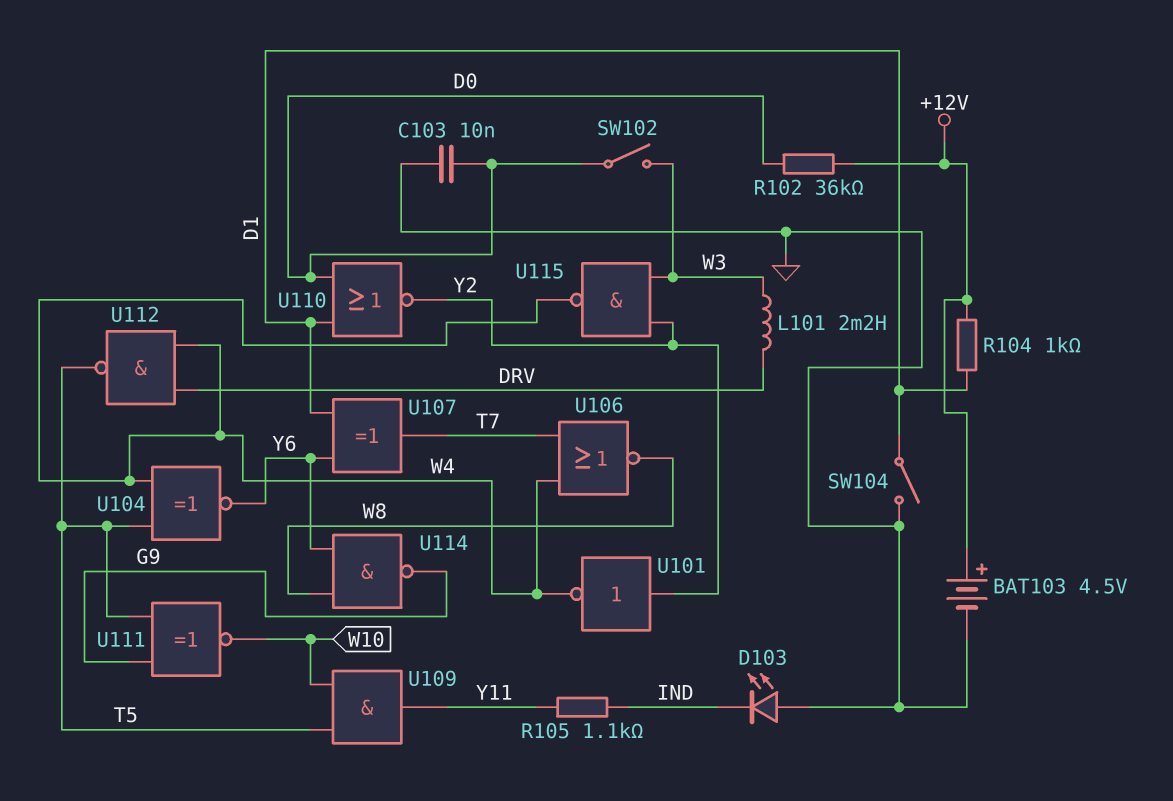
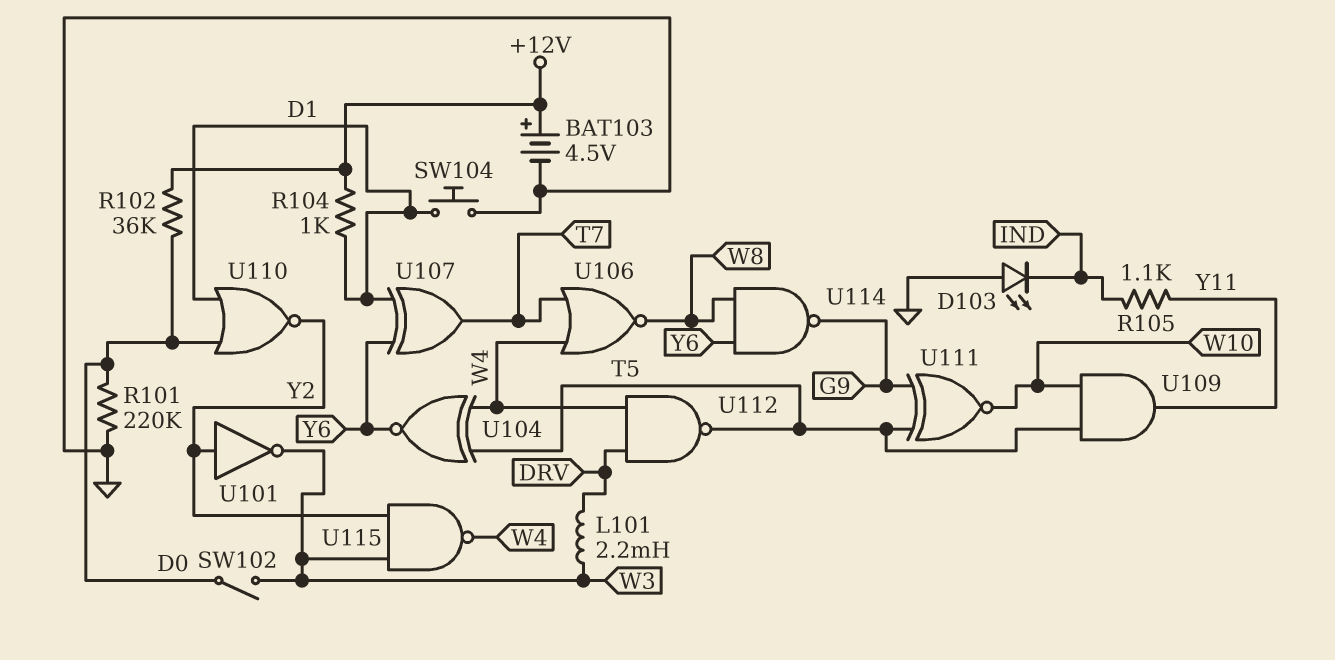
C103: 10nF (D0, GND) -> none
R101: none -> 220k (D0, GND)
SW104: switch (D1, GND) -> button (D1, GND)
U101: NOT (in Y2, out W4) -> NOT (in Y2, out W3)

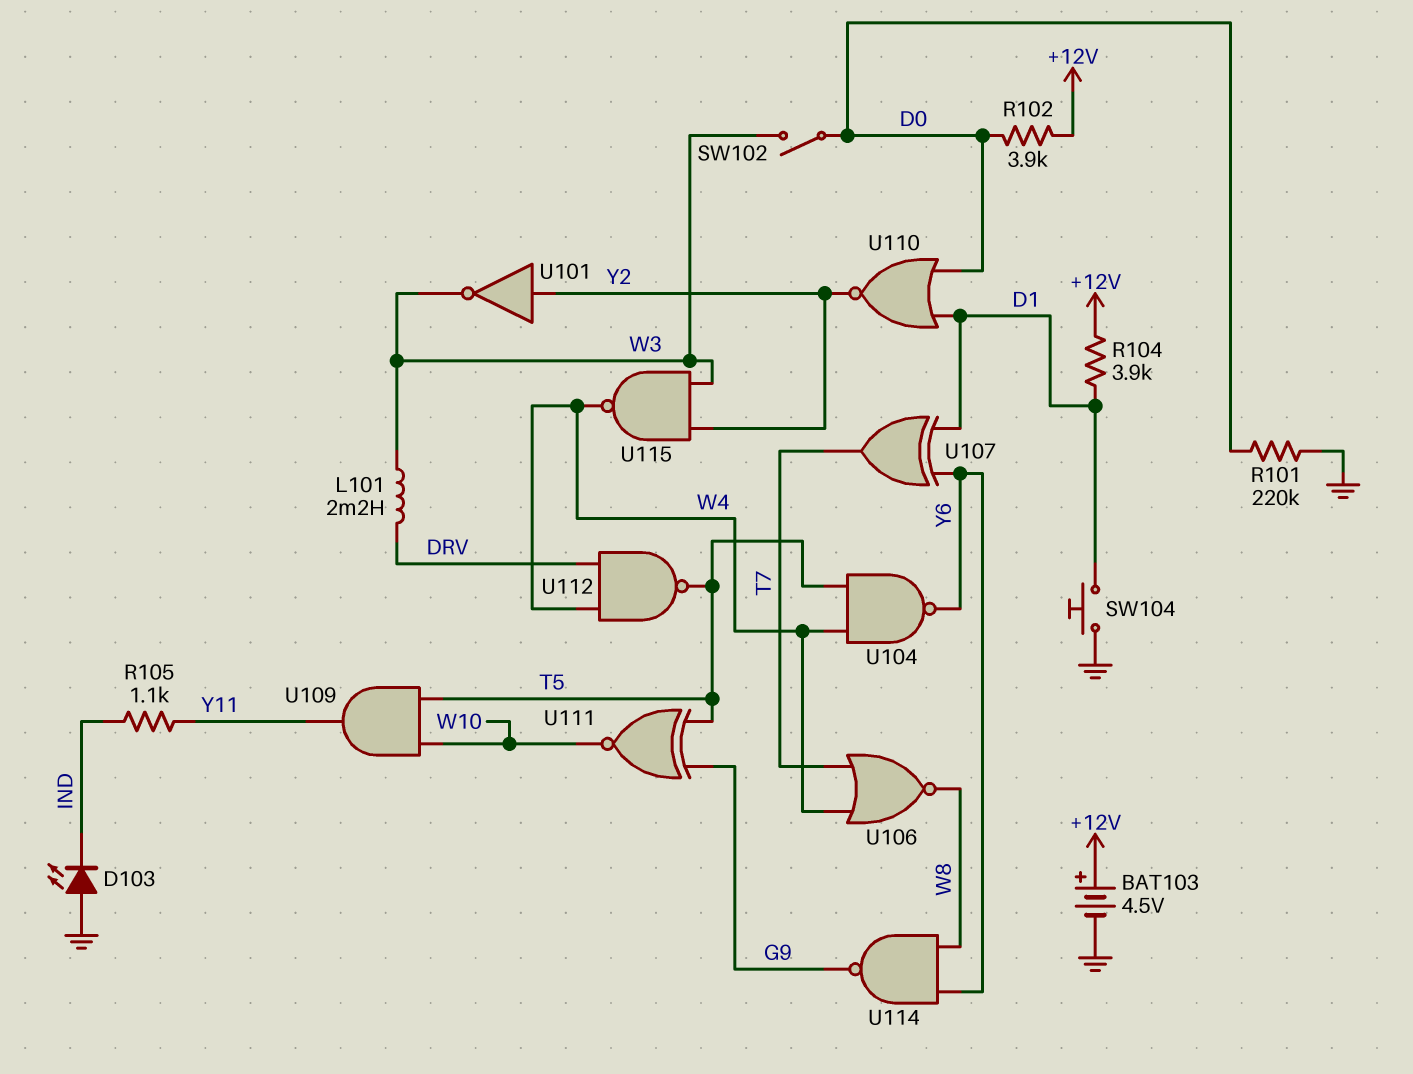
R102: 36k (+12V, D0) -> 3.9k (+12V, D0)
R104: 1k (+12V, D1) -> 3.9k (+12V, D1)
U104: XNOR (in T5, in W4, out Y6) -> NAND (in T5, in W4, out Y6)

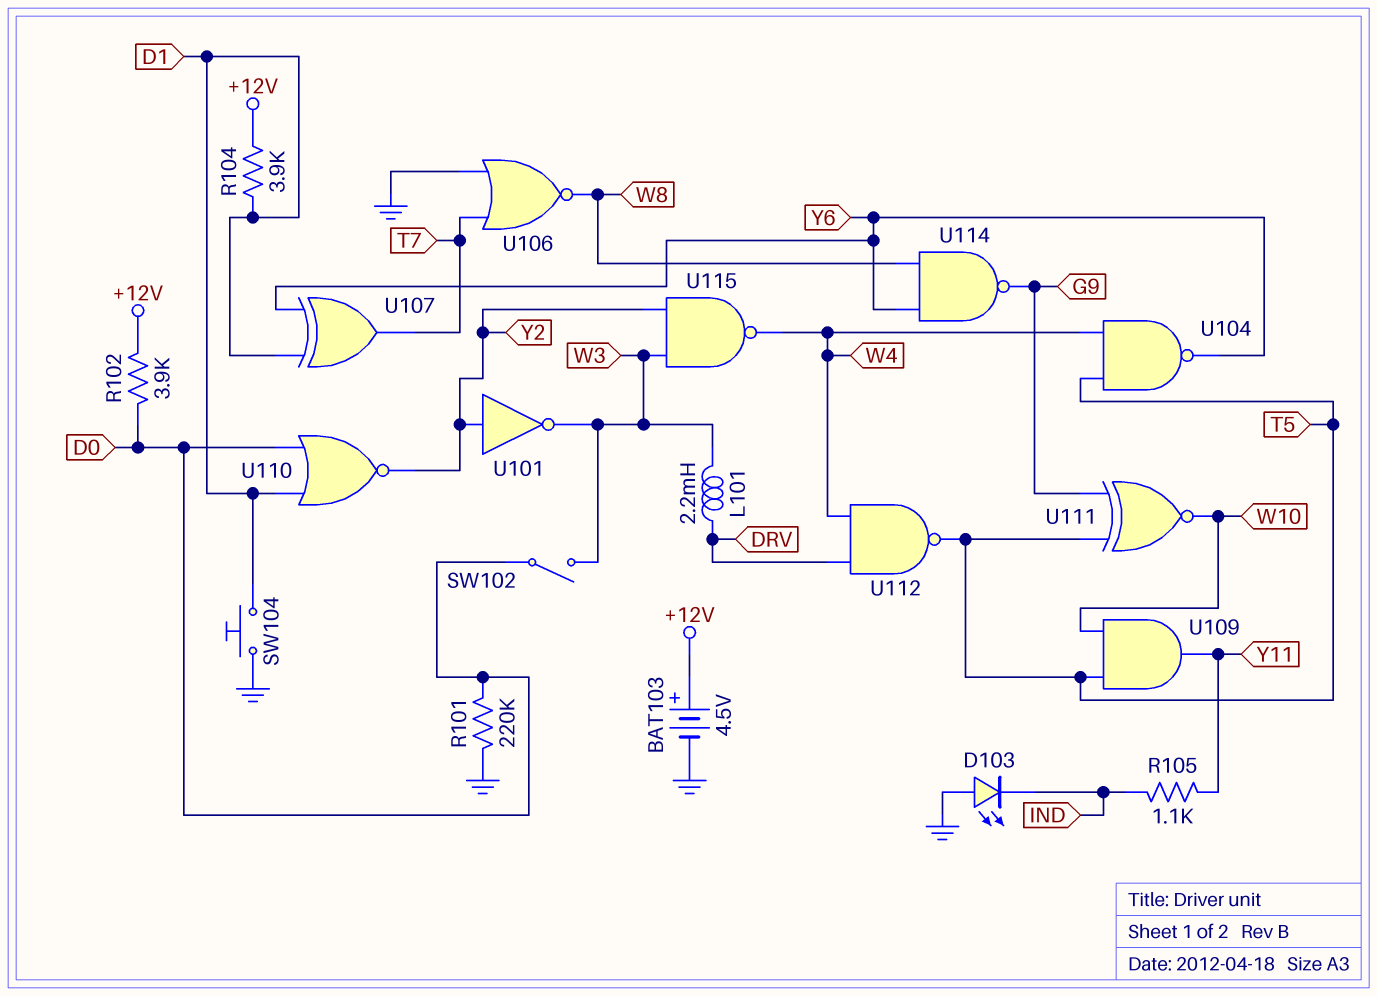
U106: NOR (in T7, in W4, out W8) -> NOR (in GND, in T7, out W8)

